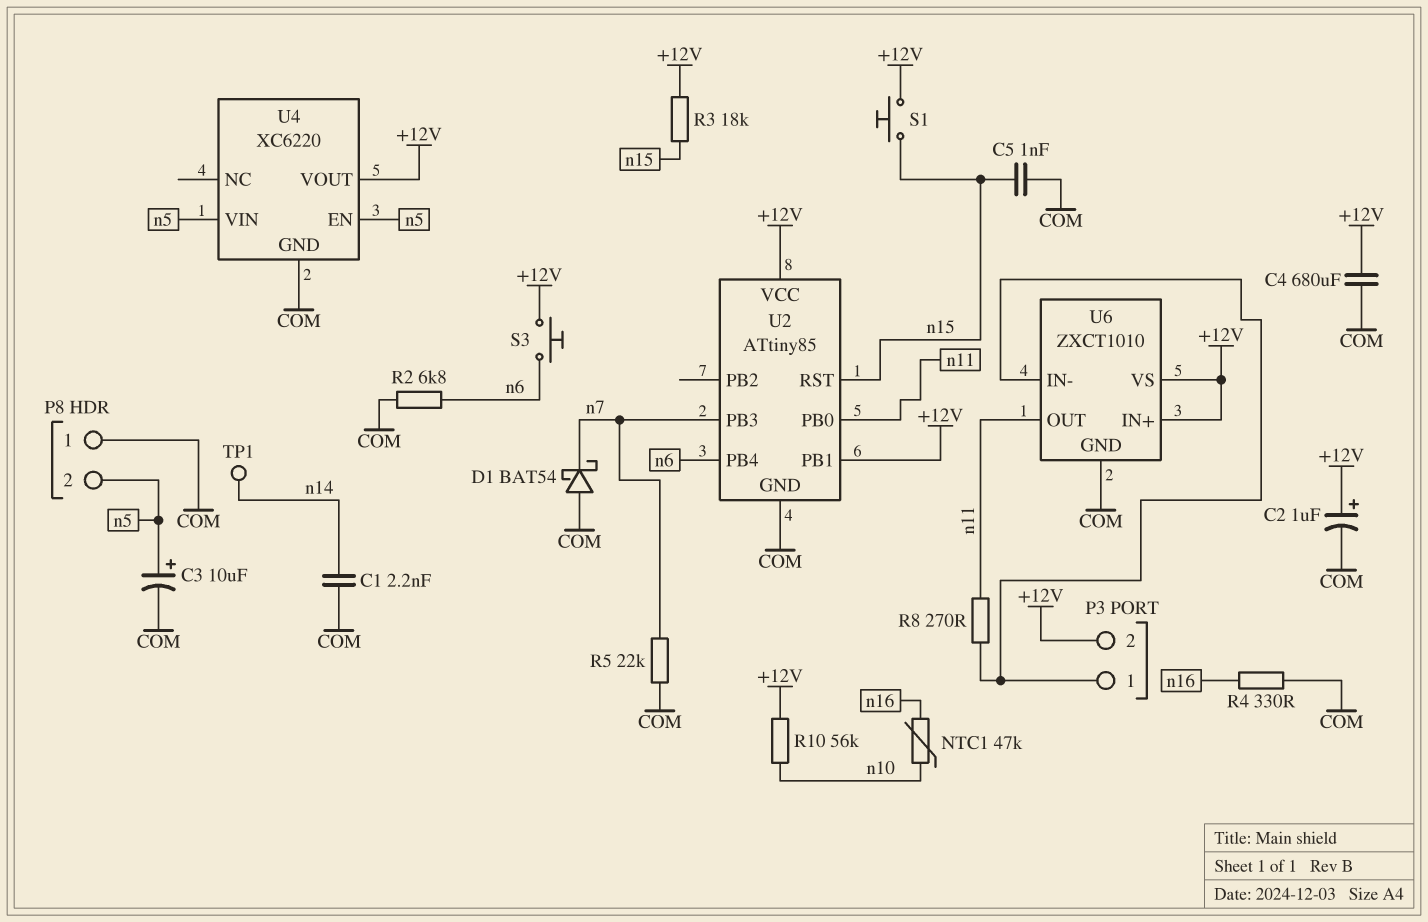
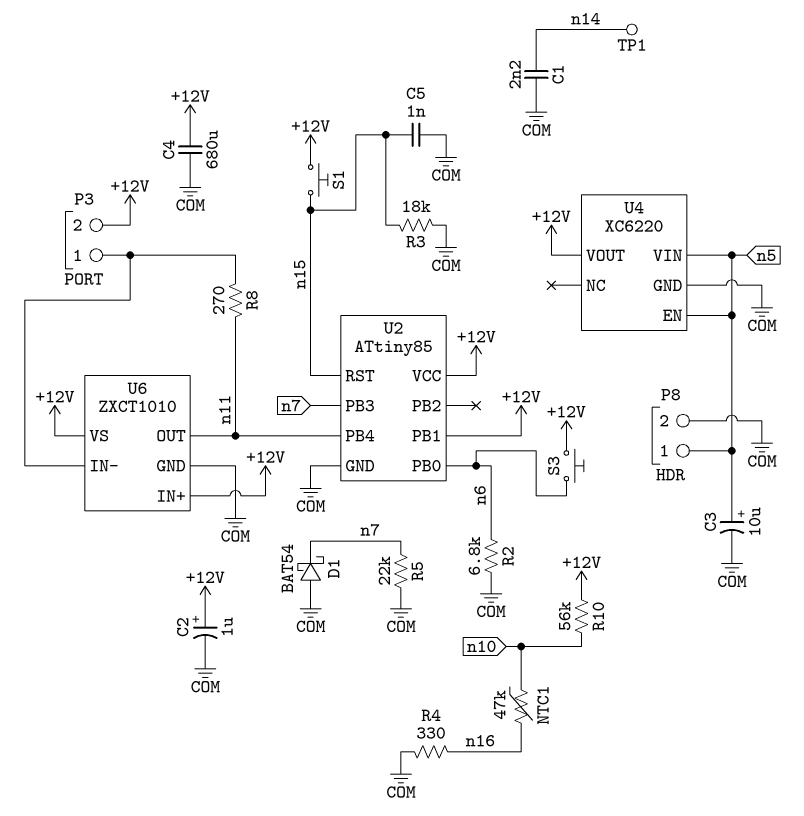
P8 pin 1: COM -> n5
P8 pin 2: n5 -> COM
R3: 18k (+12V, n15) -> 18k (COM, n15)
U2 pin PB0: n11 -> n6
U2 pin PB4: n6 -> n11

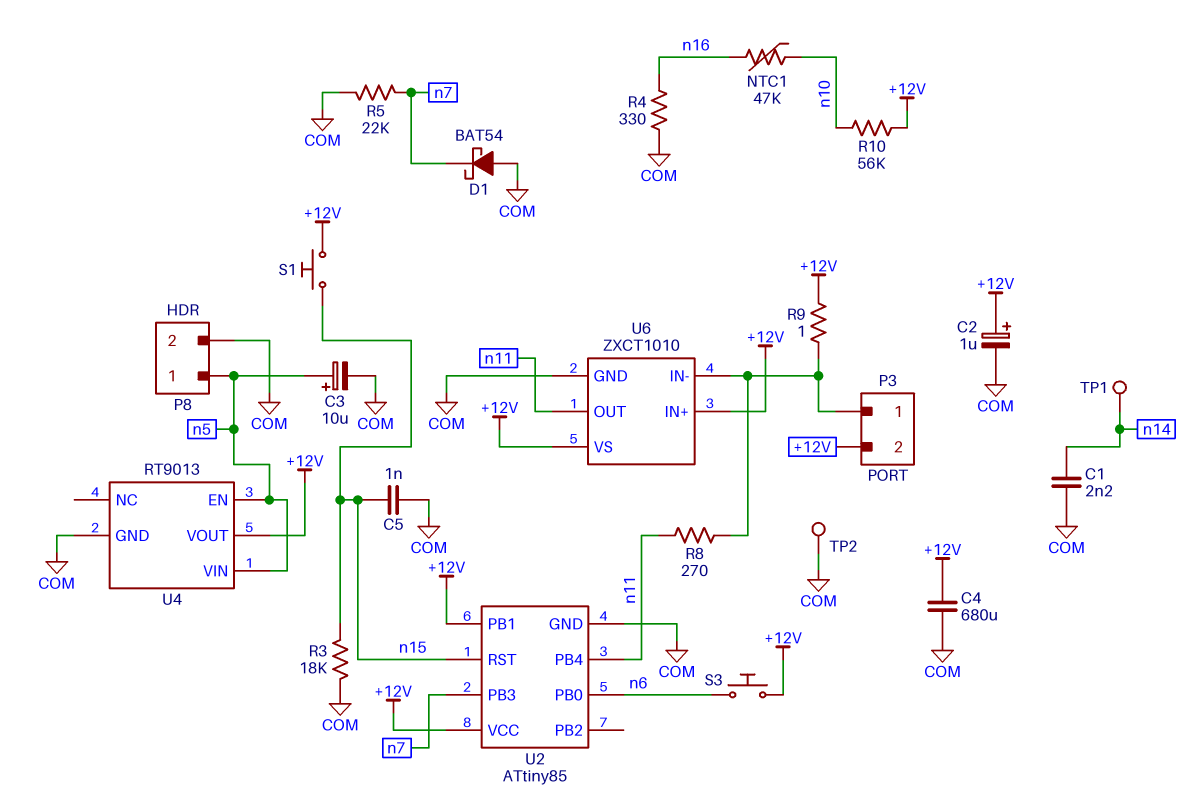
R2: 6.8k (COM, n6) -> none
R9: none -> 1 (+12V, P3/1)
TP2: none -> test point (COM)
U4: XC6220 -> RT9013

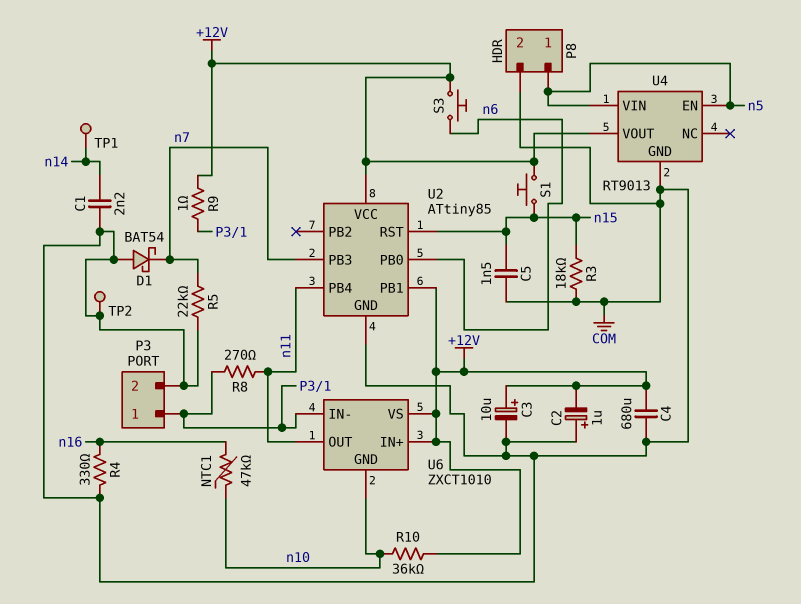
C2: 1uF (plus +12V, minus COM) -> 1uF (plus COM, minus +12V)
C3: 10uF (plus n5, minus COM) -> 10uF (plus +12V, minus COM)
C5: 1nF (COM, n15) -> 1.5nF (COM, n15)
P3 pin 2: +12V -> COM
R10: 56k (+12V, n10) -> 36k (+12V, n10)
U6 pin GND: COM -> n10

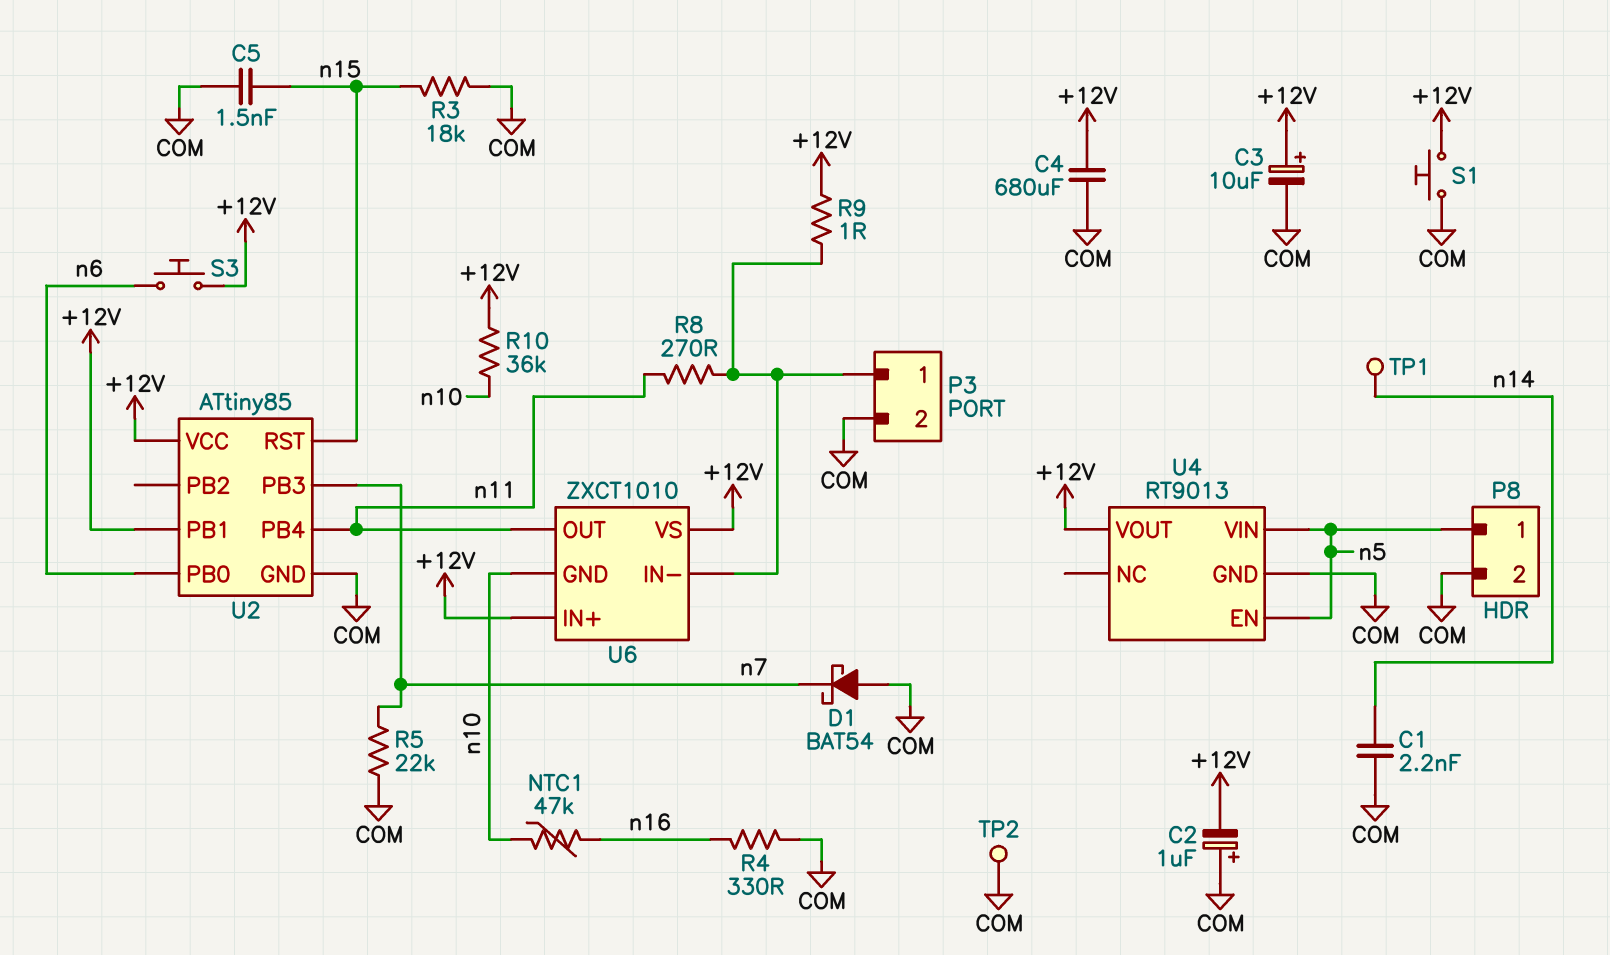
S1: button (+12V, n15) -> button (+12V, COM)

